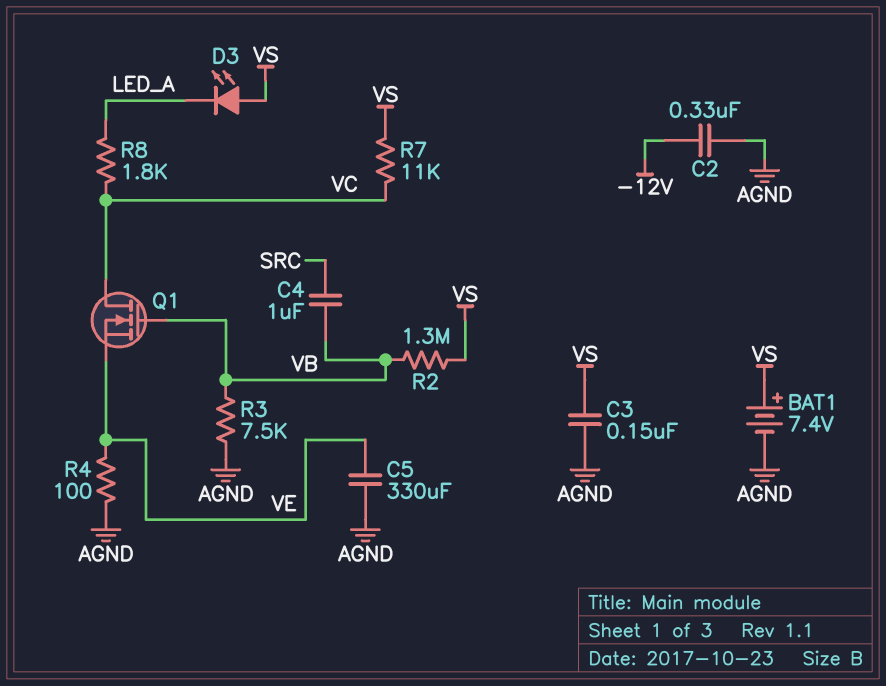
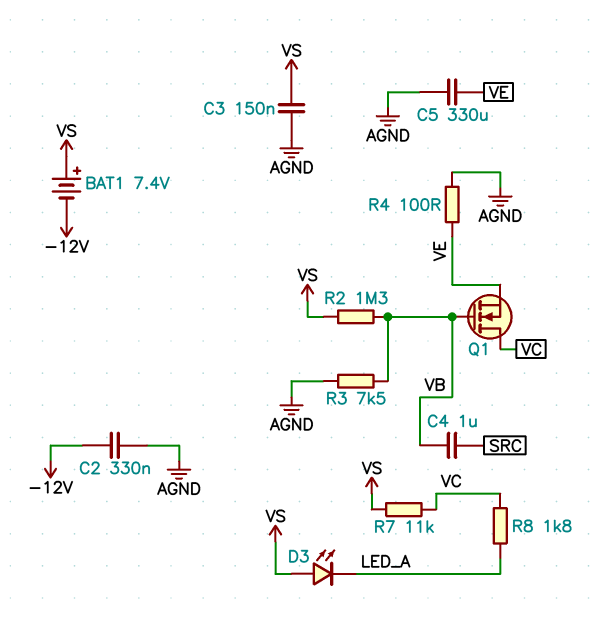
BAT1: 7.4V (plus VS, minus AGND) -> 7.4V (plus VS, minus -12V)

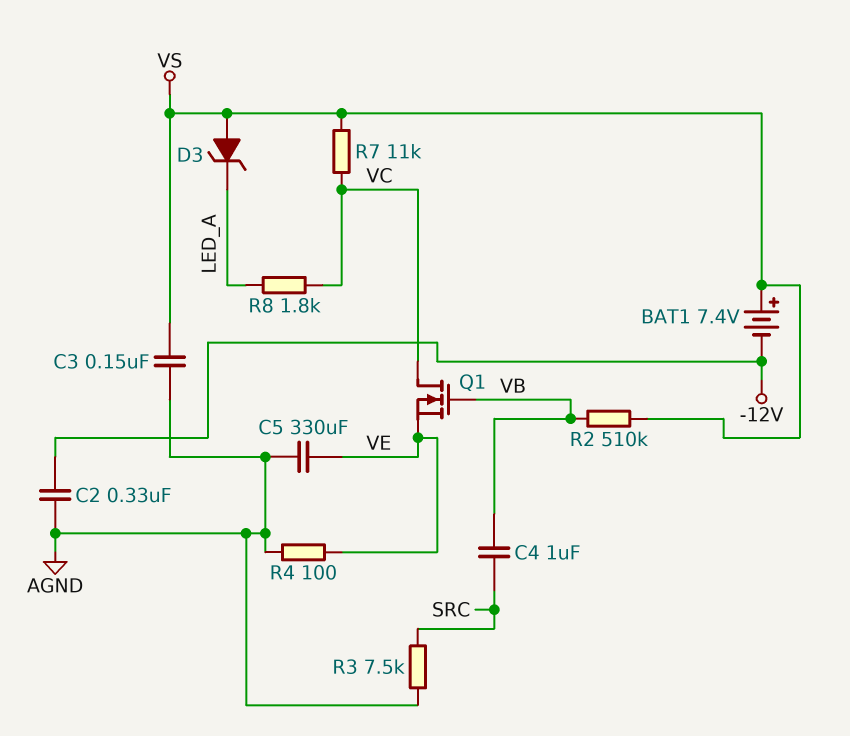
D3: LED (A VS, K LED_A) -> zener (A VS, K LED_A)
R2: 1.3M (VB, VS) -> 510k (VB, VS)
R3: 7.5k (AGND, VB) -> 7.5k (AGND, SRC)

